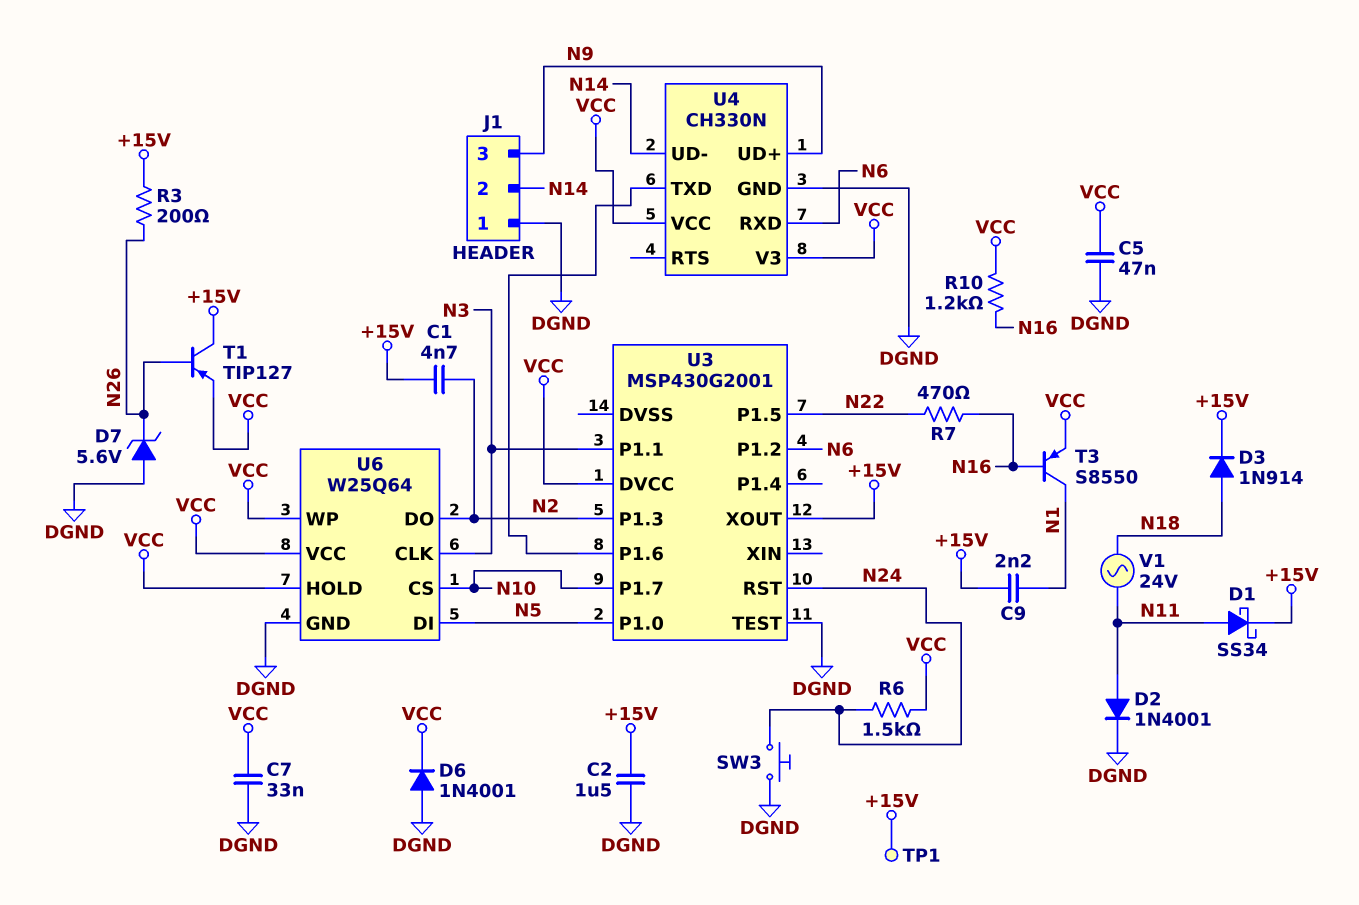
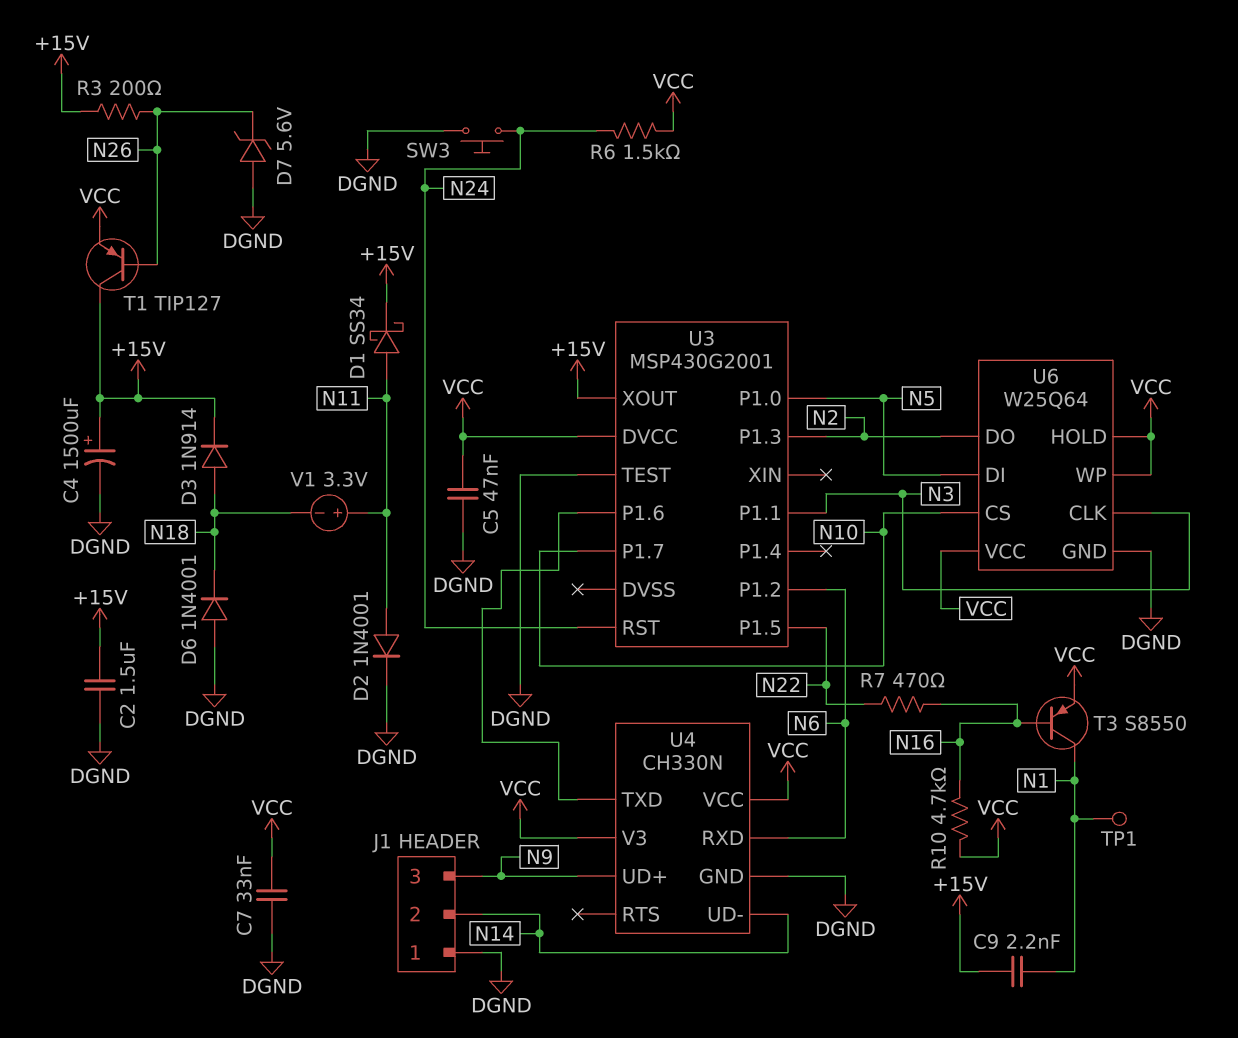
C1: 4.7nF (+15V, N2) -> none
C4: none -> 1500uF (plus +15V, minus DGND)
D6: diode 1N4001 (A DGND, K VCC) -> diode 1N4001 (A DGND, K N18)
R10: 1.2k (N16, VCC) -> 4.7k (N16, VCC)
TP1: test point (+15V) -> test point (N1)
V1: AC 24V (N11, N18) -> 3.3V (plus N11, minus N18)

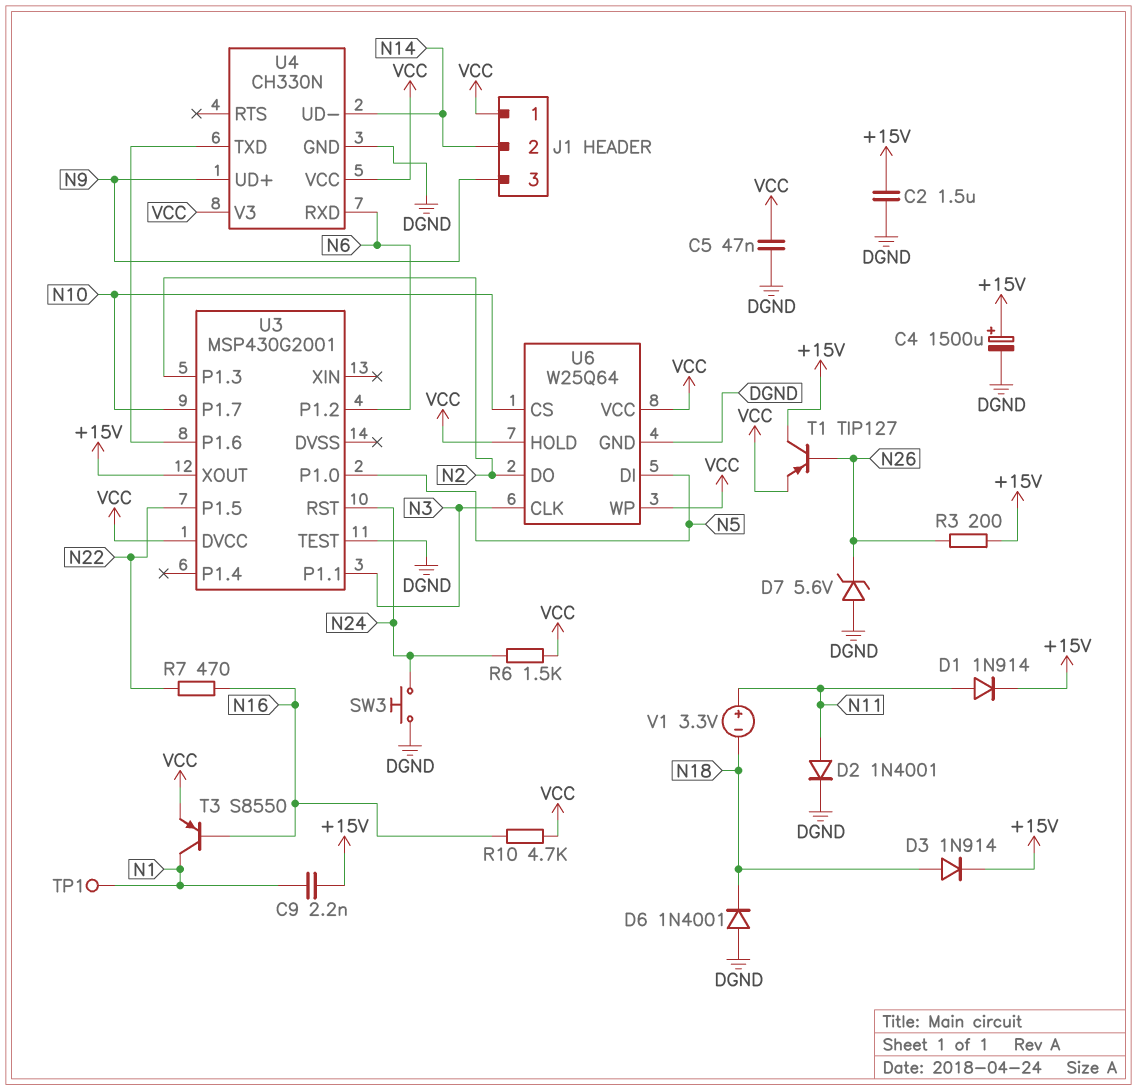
C7: 33nF (DGND, VCC) -> none
D1: schottky SS34 (A N11, K +15V) -> diode 1N914 (A N11, K +15V)
J1 pin 1: DGND -> VCC

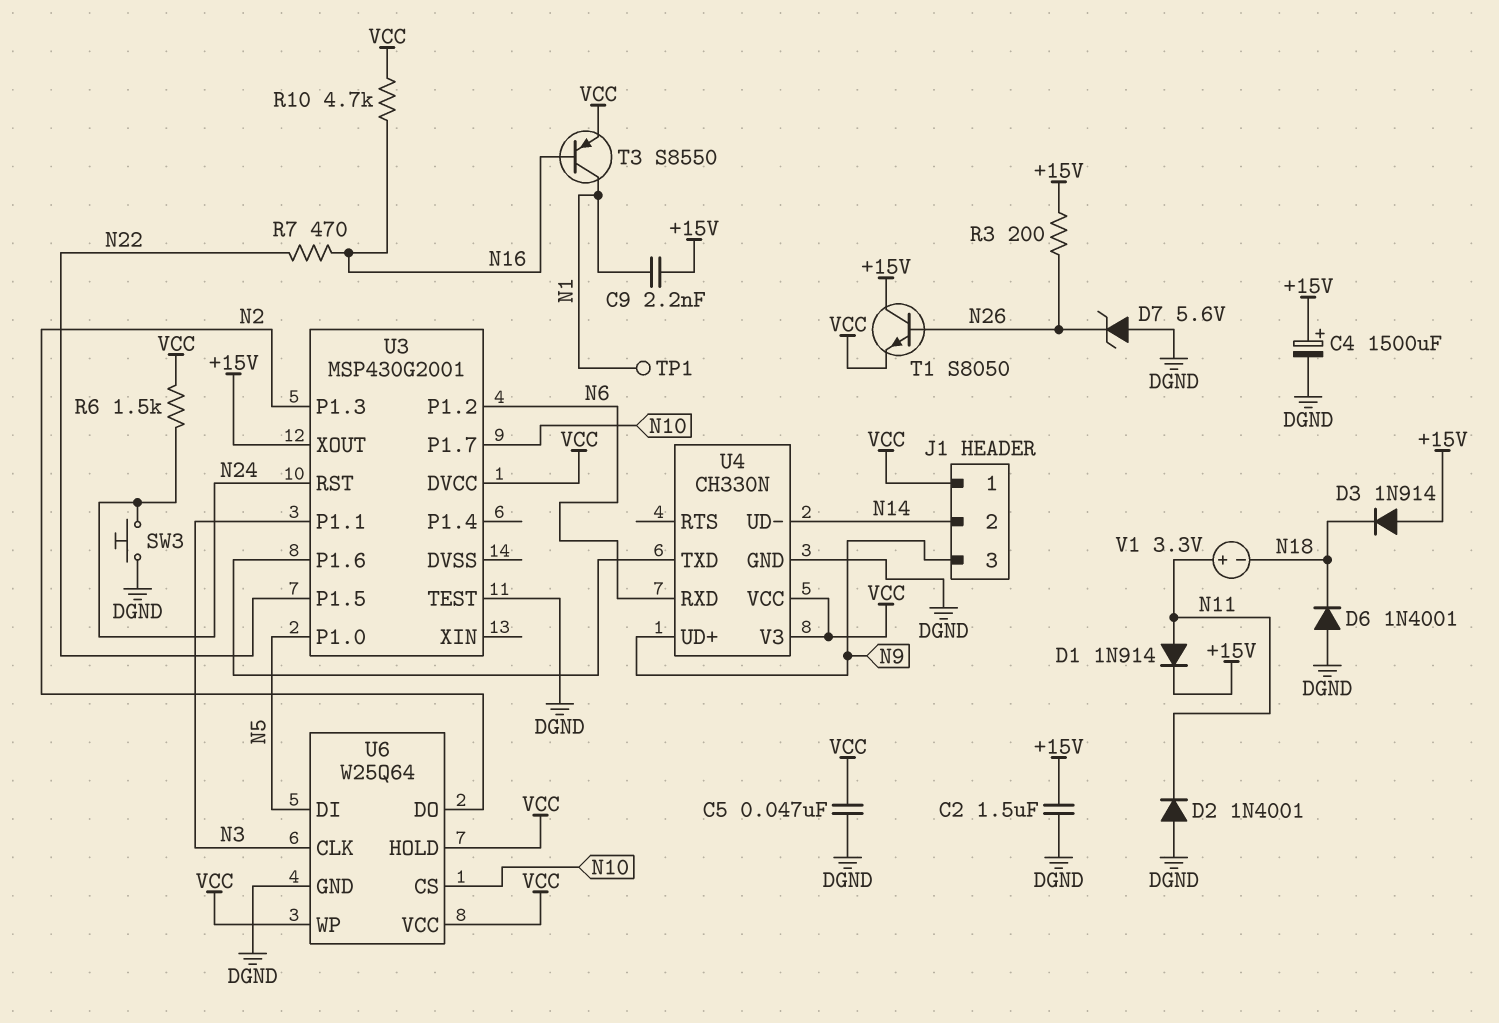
D2: diode 1N4001 (A N11, K DGND) -> diode 1N4001 (A DGND, K N11)
D3: diode 1N914 (A N18, K +15V) -> diode 1N914 (A +15V, K N18)
T1: PNP TIP127 (B N26, C +15V, E VCC) -> NPN S8050 (B N26, C +15V, E VCC)

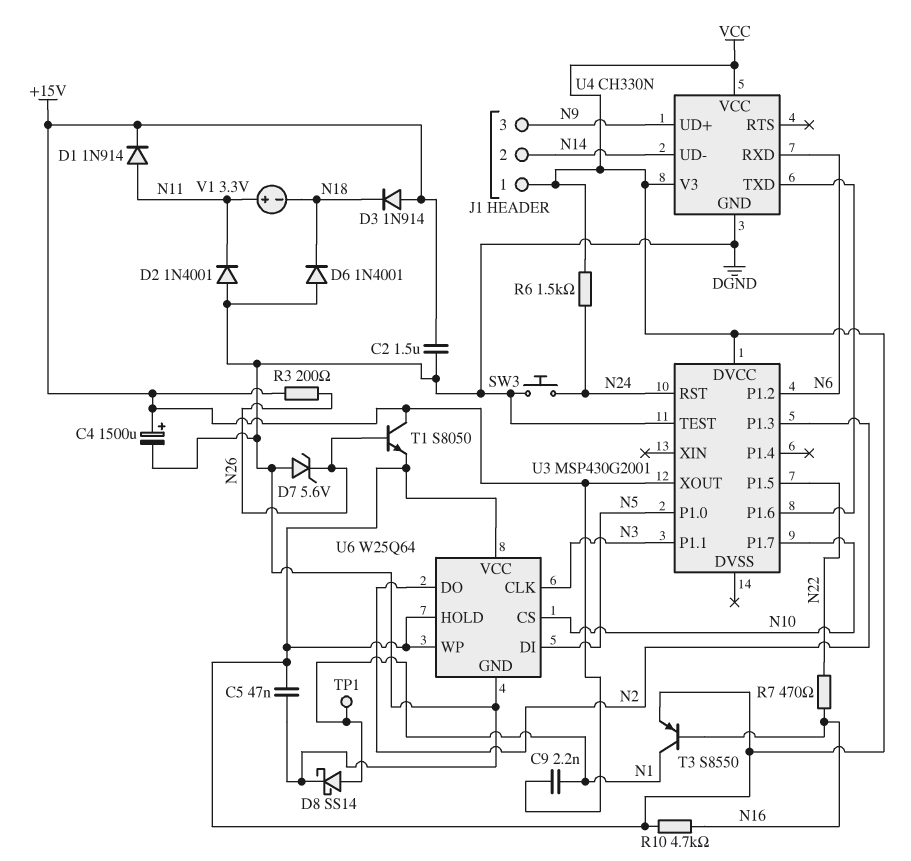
D8: none -> schottky SS14 (A N1, K DGND)

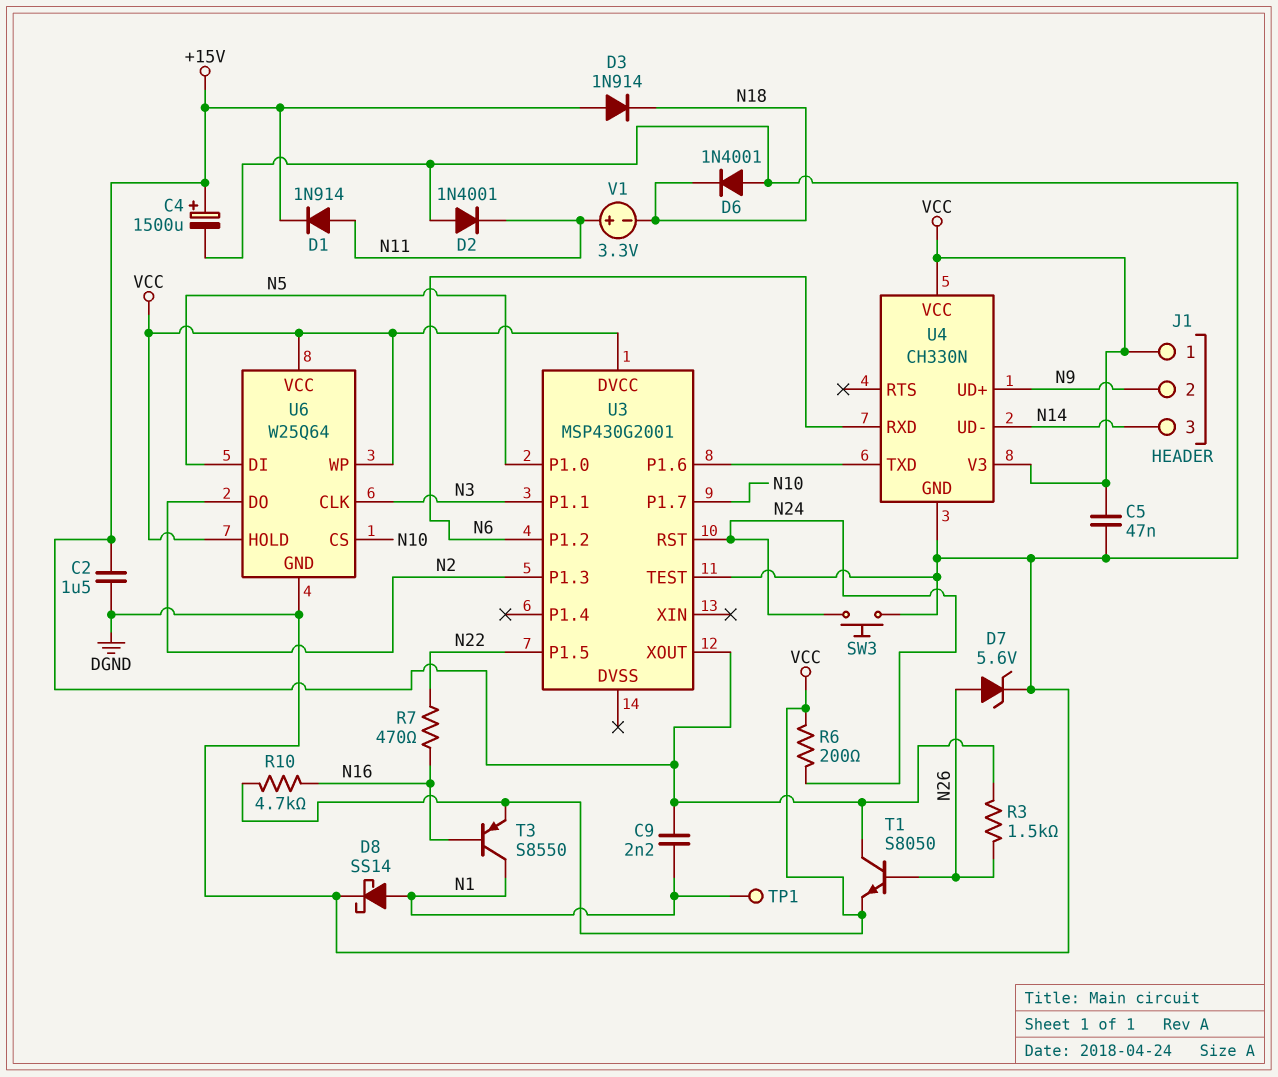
D7: zener 5.6V (A DGND, K N26) -> zener 5.6V (A N26, K DGND)
J1 pin 2: N14 -> N9
J1 pin 3: N9 -> N14
R3: 200 (+15V, N26) -> 1.5k (+15V, N26)
R6: 1.5k (N24, VCC) -> 200 (N24, VCC)

